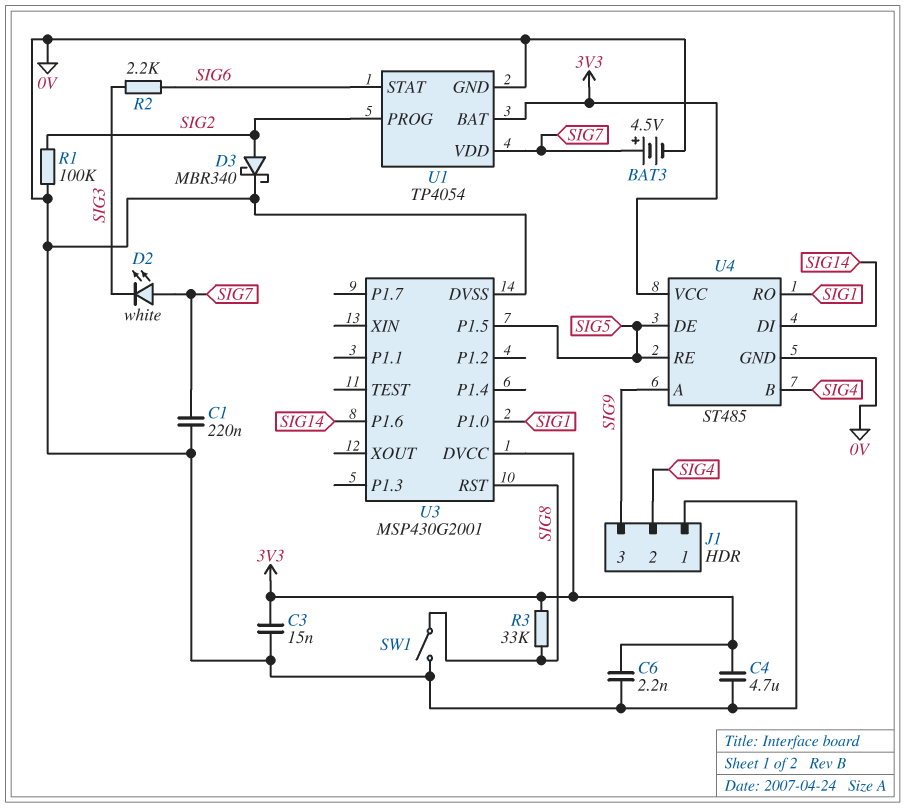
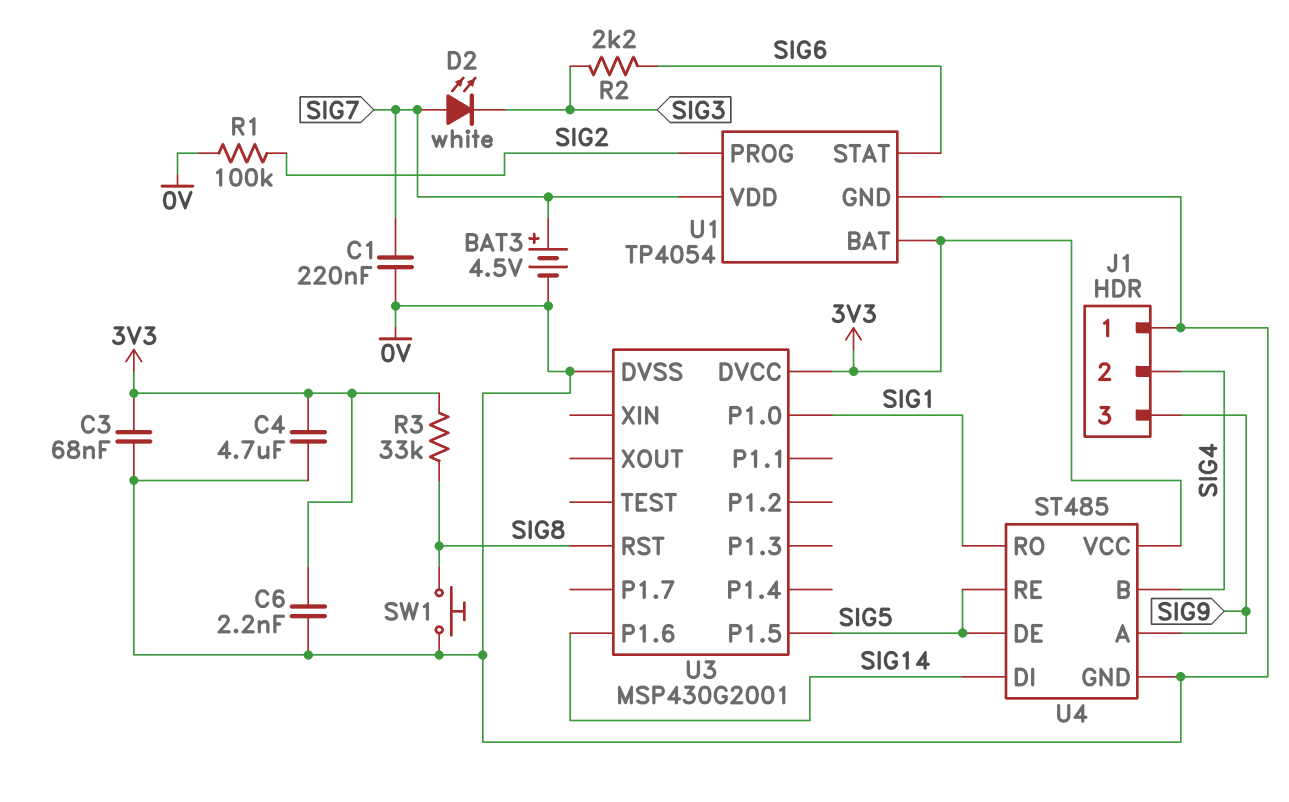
C3: 15nF (0V, 3V3) -> 68nF (0V, 3V3)
D3: schottky MBR340 (A SIG2, K 0V) -> none
SW1: switch (0V, SIG8) -> button (0V, SIG8)

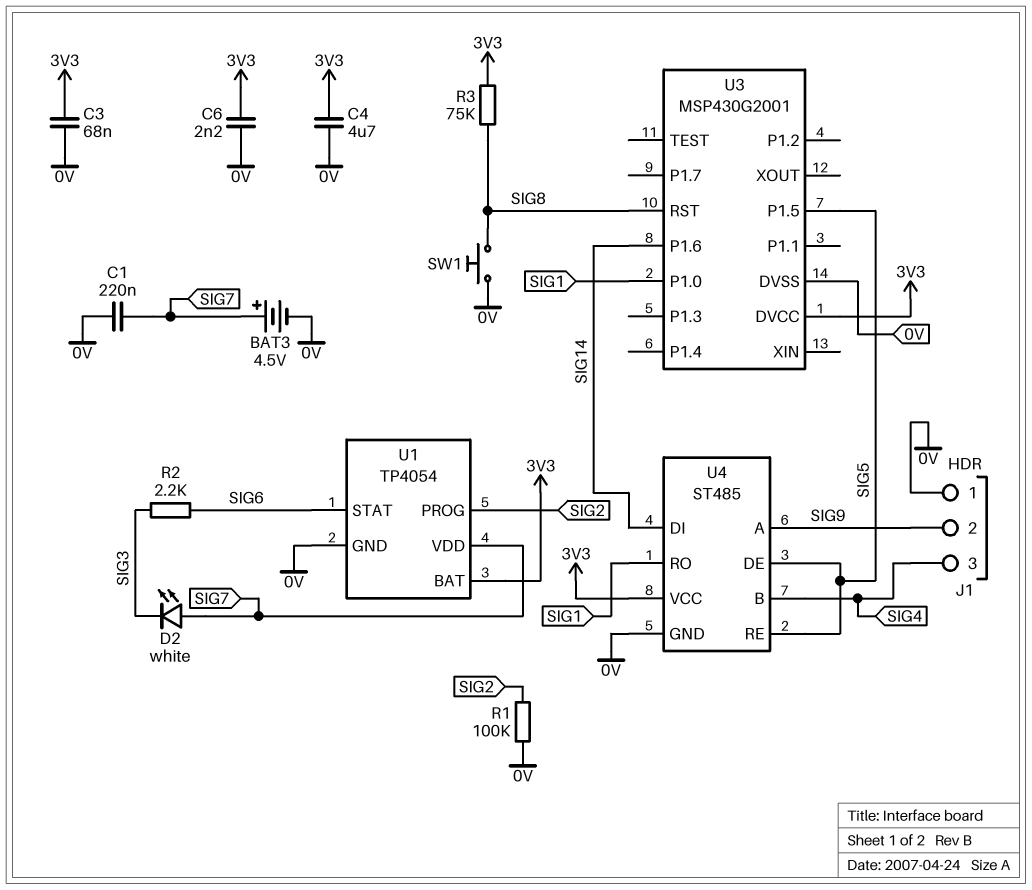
J1 pin 2: SIG4 -> SIG9
J1 pin 3: SIG9 -> SIG4
R3: 33k (3V3, SIG8) -> 75k (3V3, SIG8)

